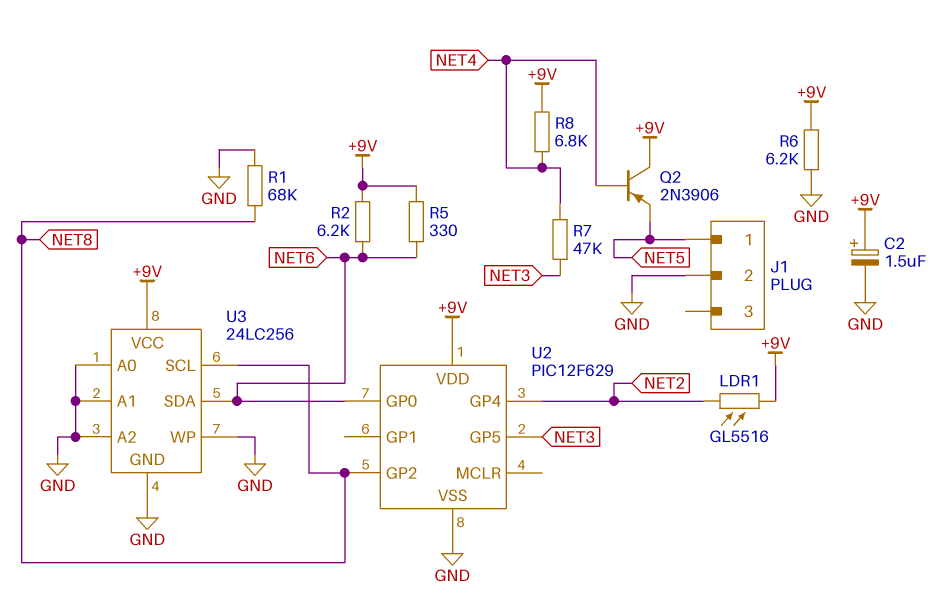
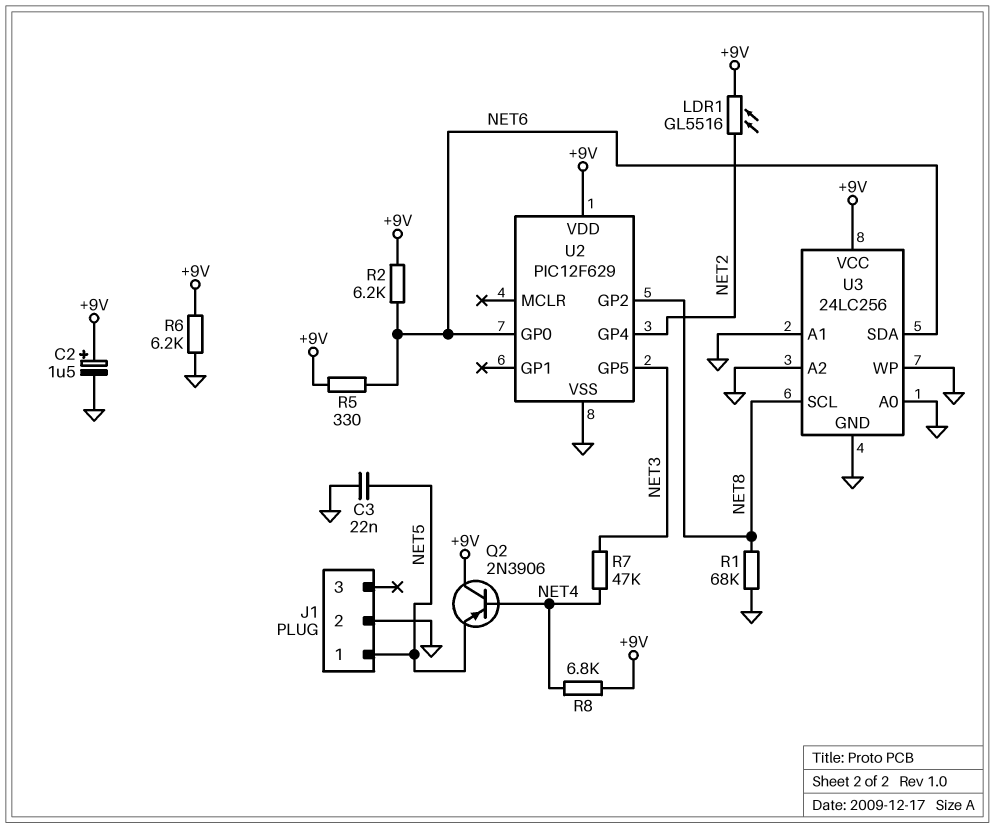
C3: none -> 22nF (GND, NET5)

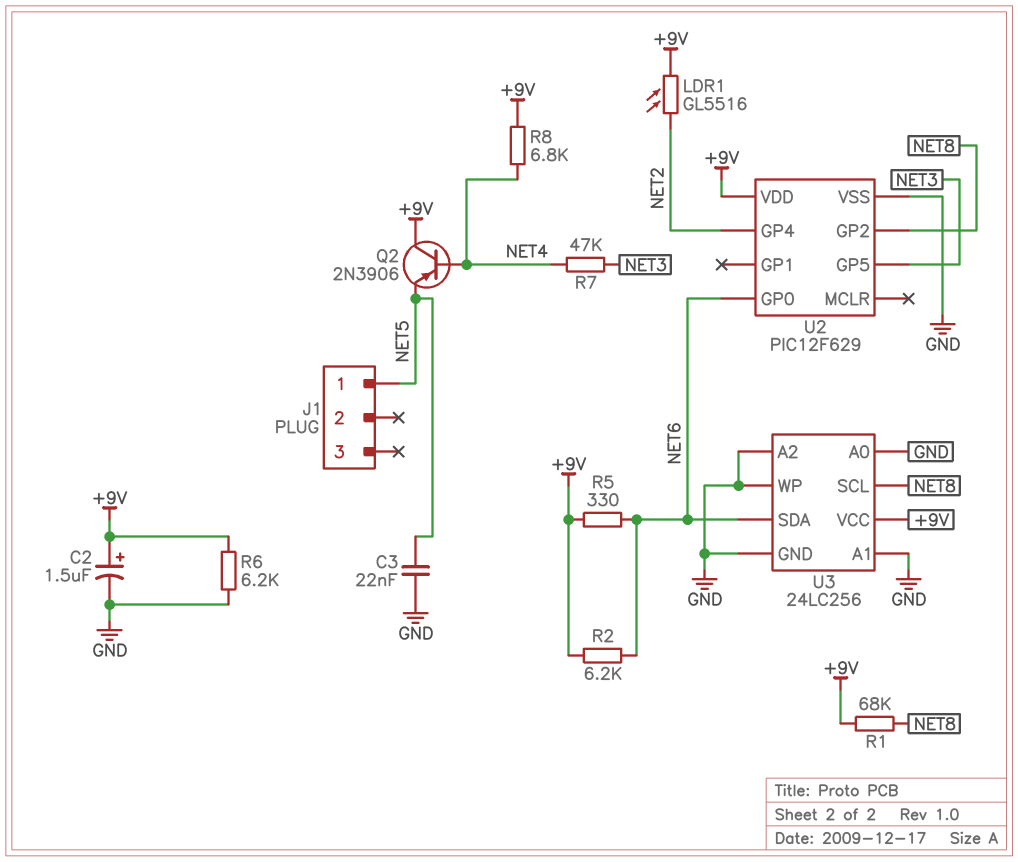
J1 pin 2: GND -> none
R1: 68k (GND, NET8) -> 68k (+9V, NET8)

